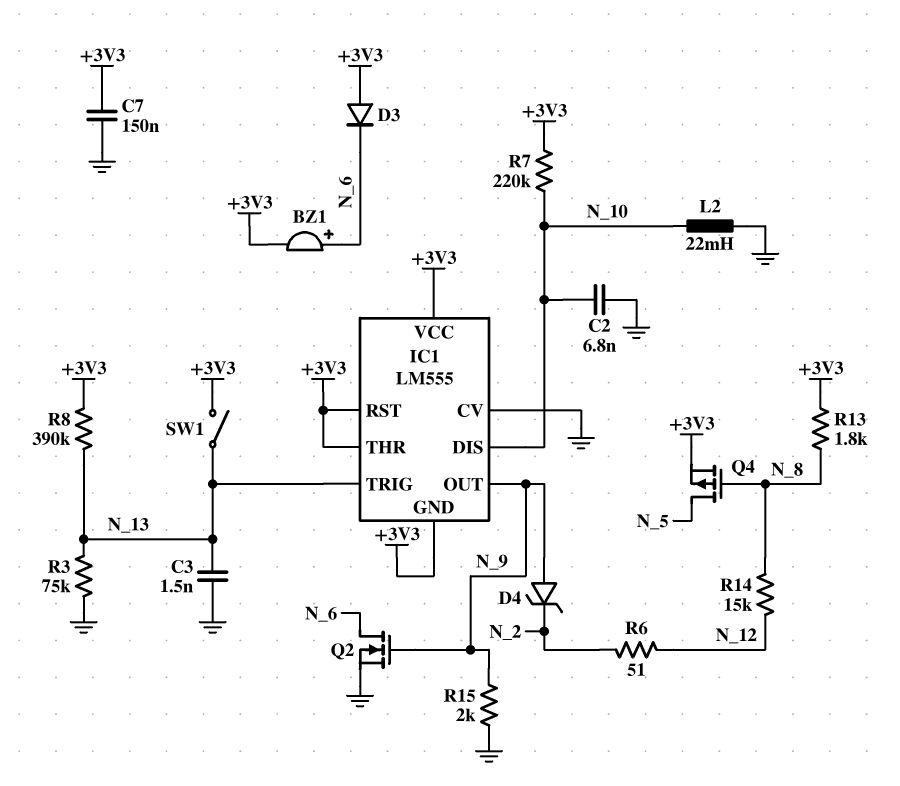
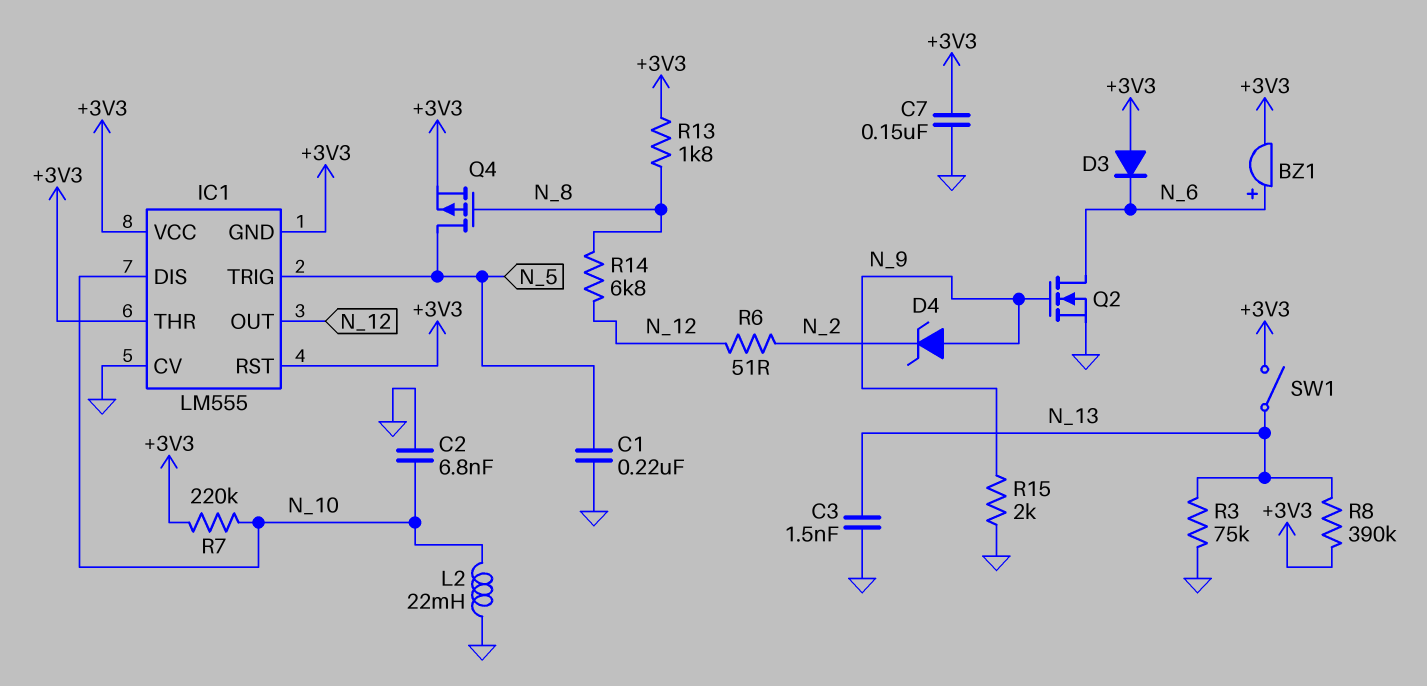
C1: none -> 220nF (GND, N_5)
IC1 pin OUT: N_9 -> N_12
IC1 pin TRIG: N_13 -> N_5
R14: 15k (N_8, N_12) -> 6.8k (N_8, N_12)

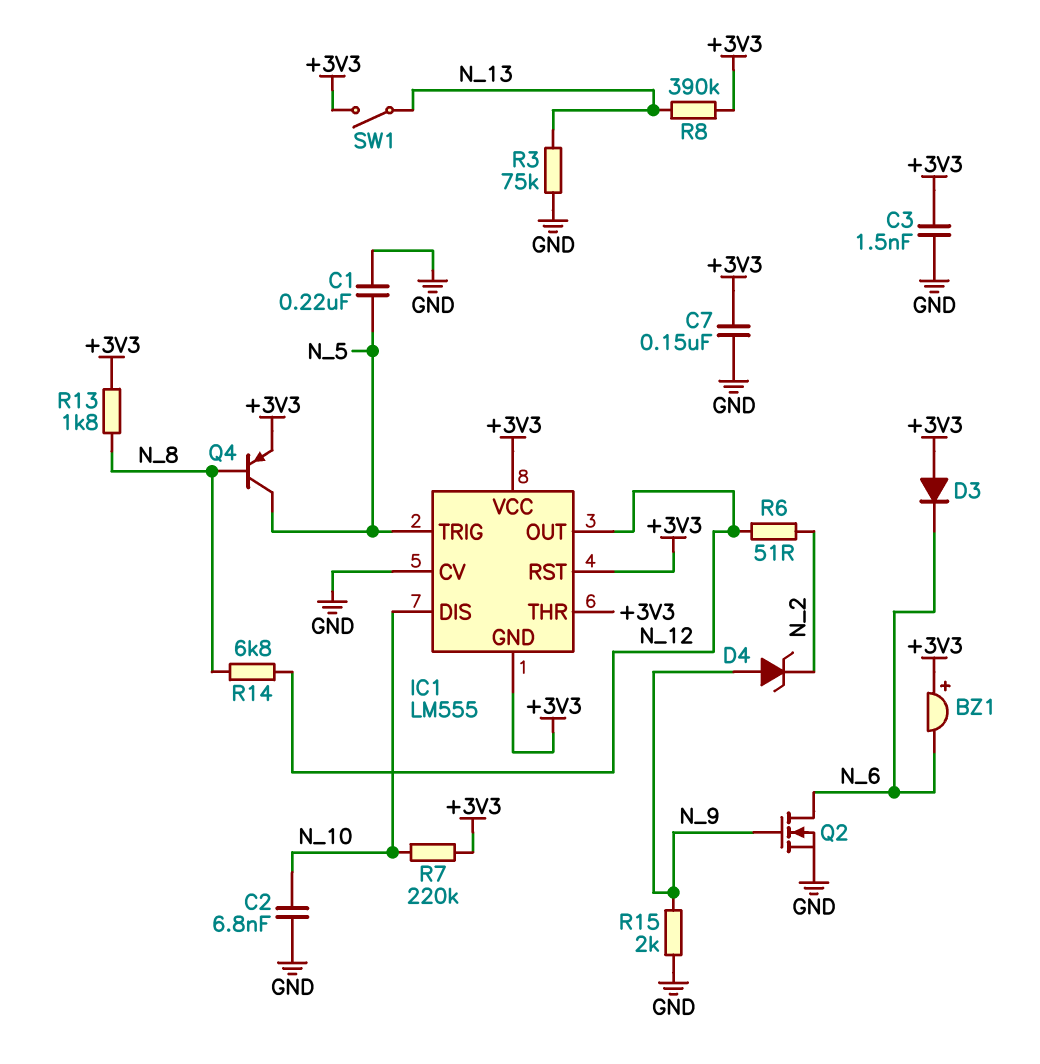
BZ1: buzzer (plus N_6, minus +3V3) -> buzzer (plus +3V3, minus N_6)
C3: 1.5nF (GND, N_13) -> 1.5nF (+3V3, GND)
L2: 22mH (GND, N_10) -> none
Q4: PMOS (G N_8, D N_5, S +3V3) -> PNP (B N_8, C N_5, E +3V3)

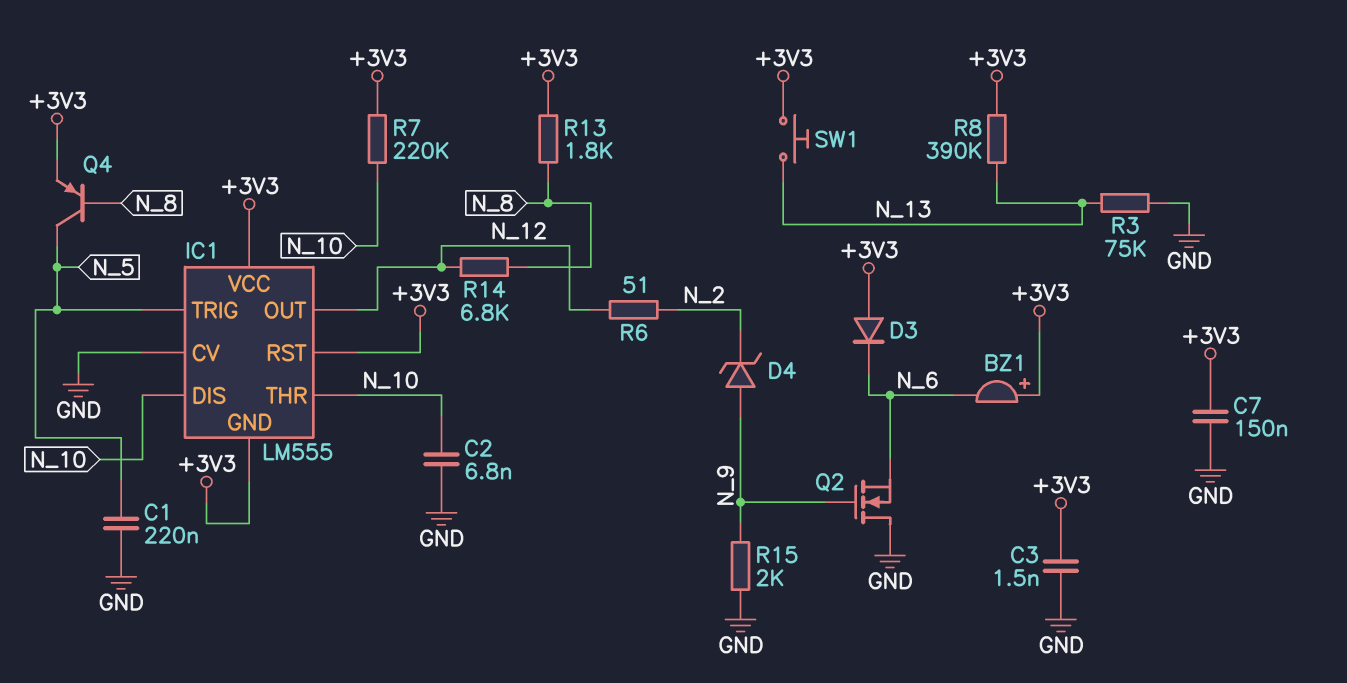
IC1 pin THR: +3V3 -> N_10
Q2: NMOS (G N_9, D N_6, S GND) -> NMOS (G N_9, D GND, S N_6)
SW1: switch (+3V3, N_13) -> button (+3V3, N_13)

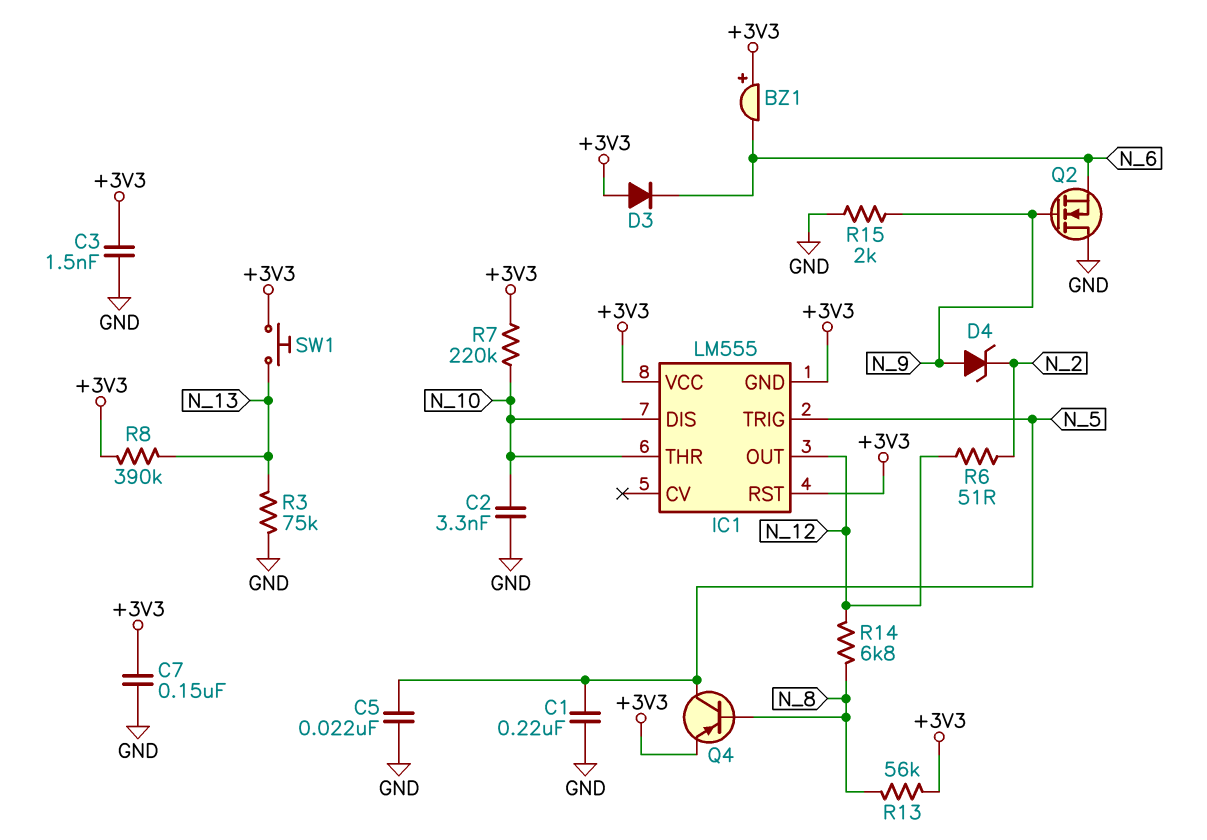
C2: 6.8nF (GND, N_10) -> 3.3nF (GND, N_10)
C5: none -> 22nF (GND, N_5)
IC1 pin CV: GND -> none
R13: 1.8k (+3V3, N_8) -> 56k (+3V3, N_8)

